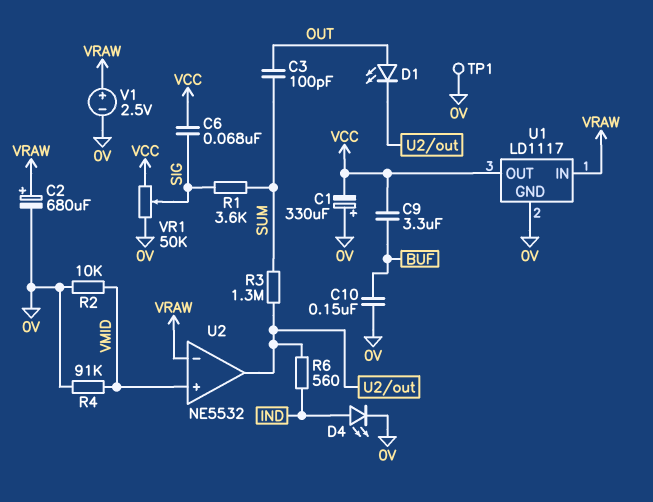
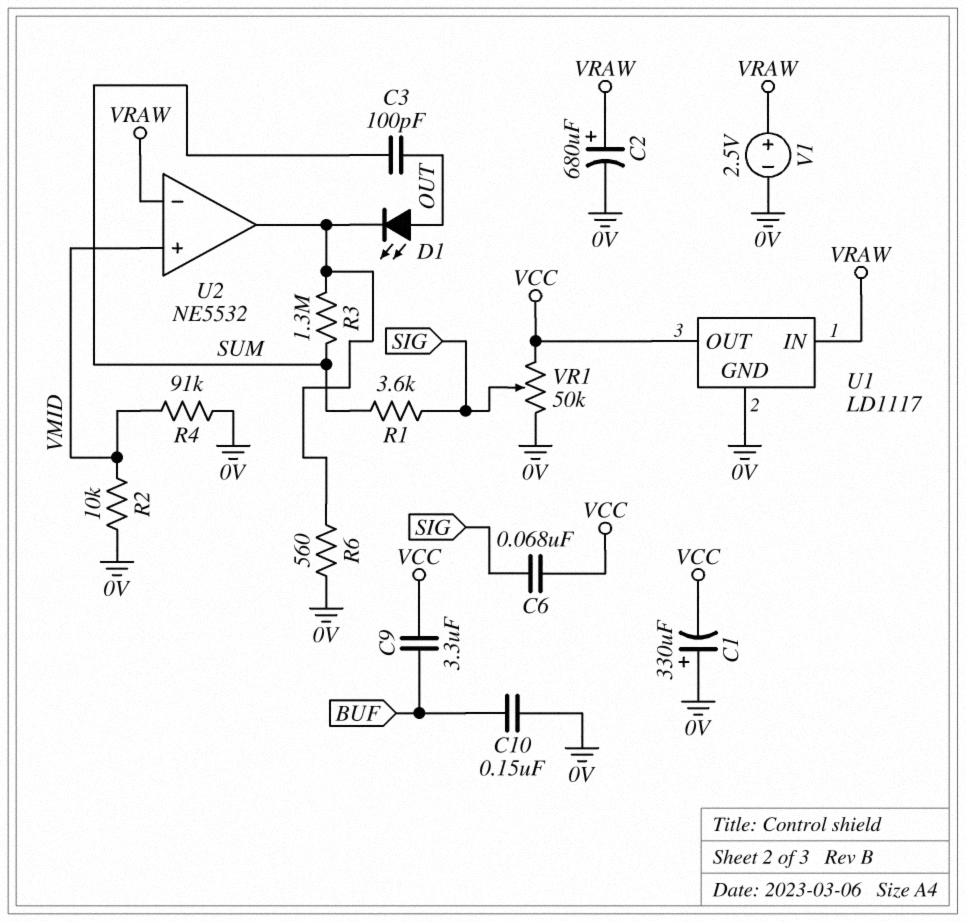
D4: LED (A IND, K 0V) -> none
R6: 560 (IND, U2/out) -> 560 (0V, U2/out)
TP1: test point (0V) -> none

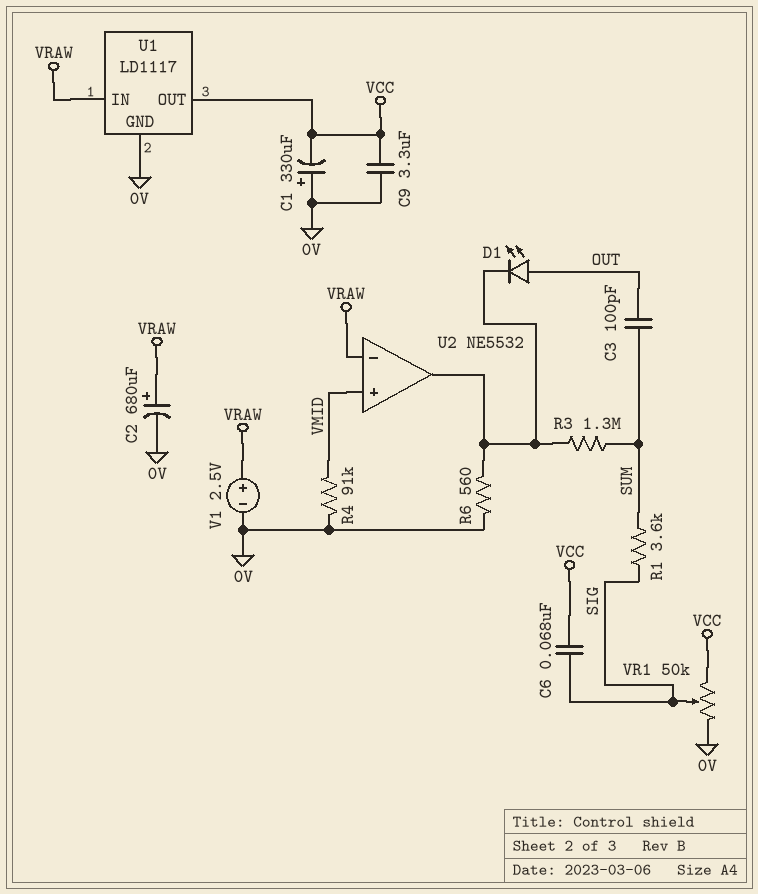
C9: 3.3uF (BUF, VCC) -> 3.3uF (0V, VCC)
C10: 150nF (0V, BUF) -> none
R2: 10k (0V, VMID) -> none

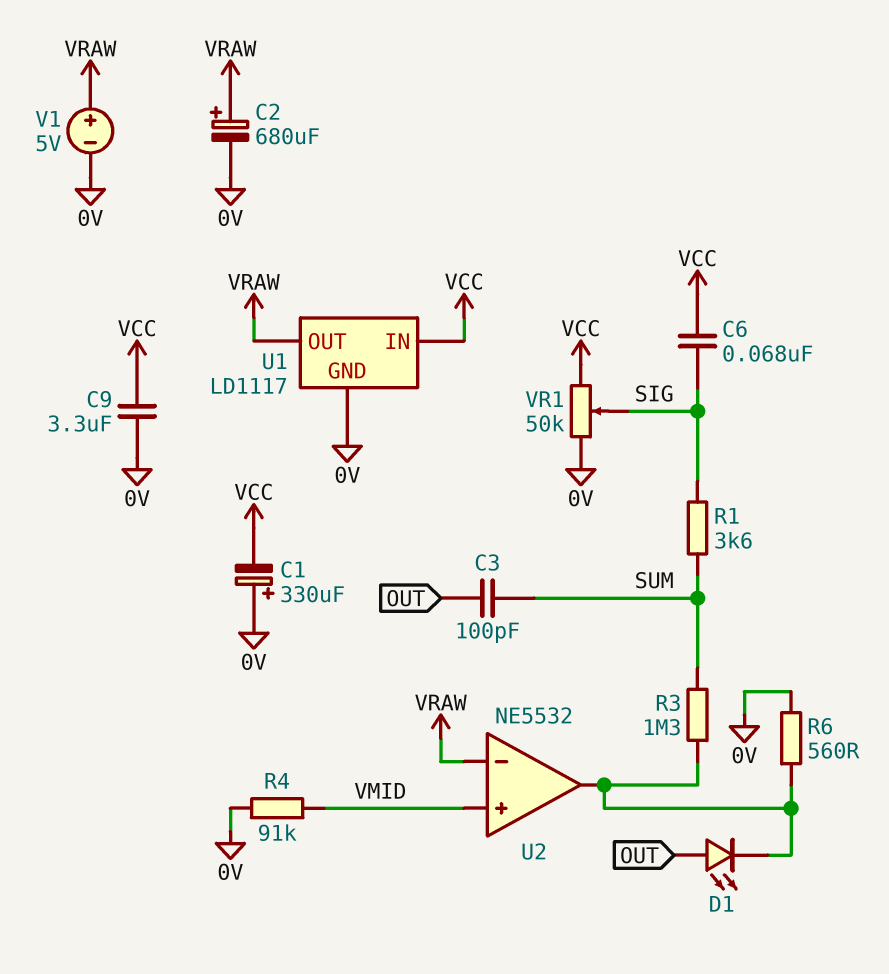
U1 pin IN: VRAW -> VCC
U1 pin OUT: VCC -> VRAW
V1: 2.5V (plus VRAW, minus 0V) -> 5V (plus VRAW, minus 0V)

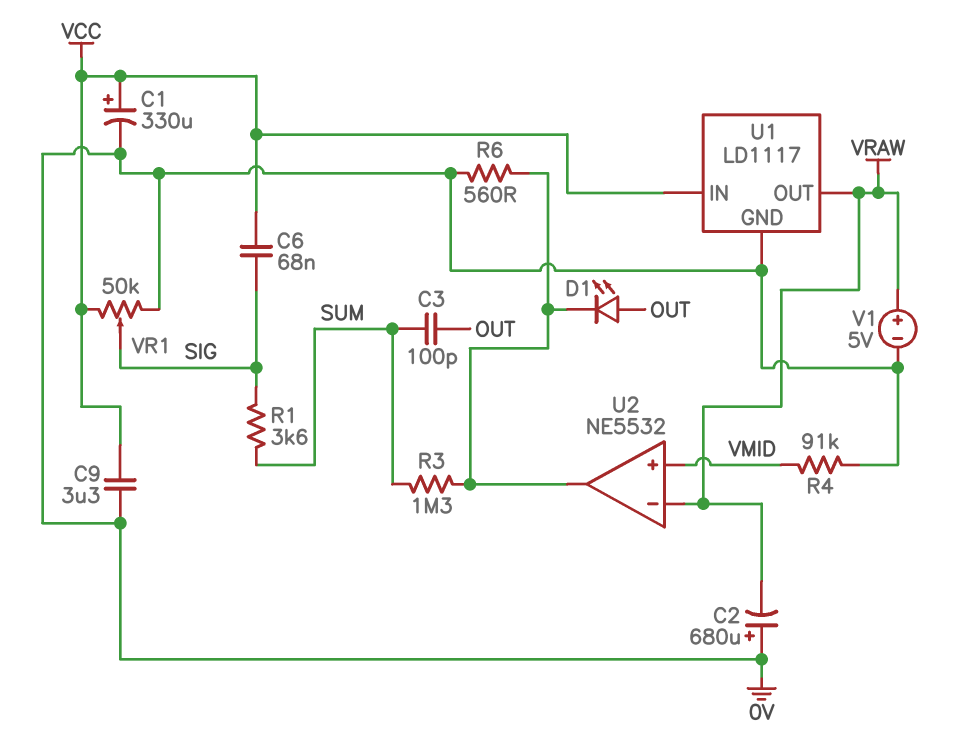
C1: 330uF (plus 0V, minus VCC) -> 330uF (plus VCC, minus 0V)
C2: 680uF (plus VRAW, minus 0V) -> 680uF (plus 0V, minus VRAW)

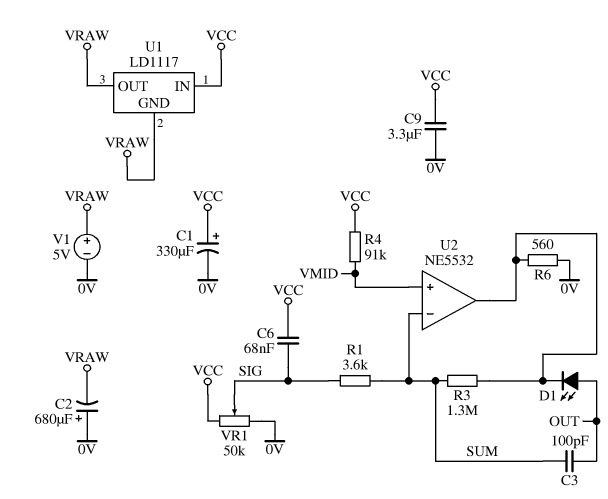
R4: 91k (0V, VMID) -> 91k (VCC, VMID)
U1 pin GND: 0V -> VRAW
U2 pin in-: VRAW -> SUM

